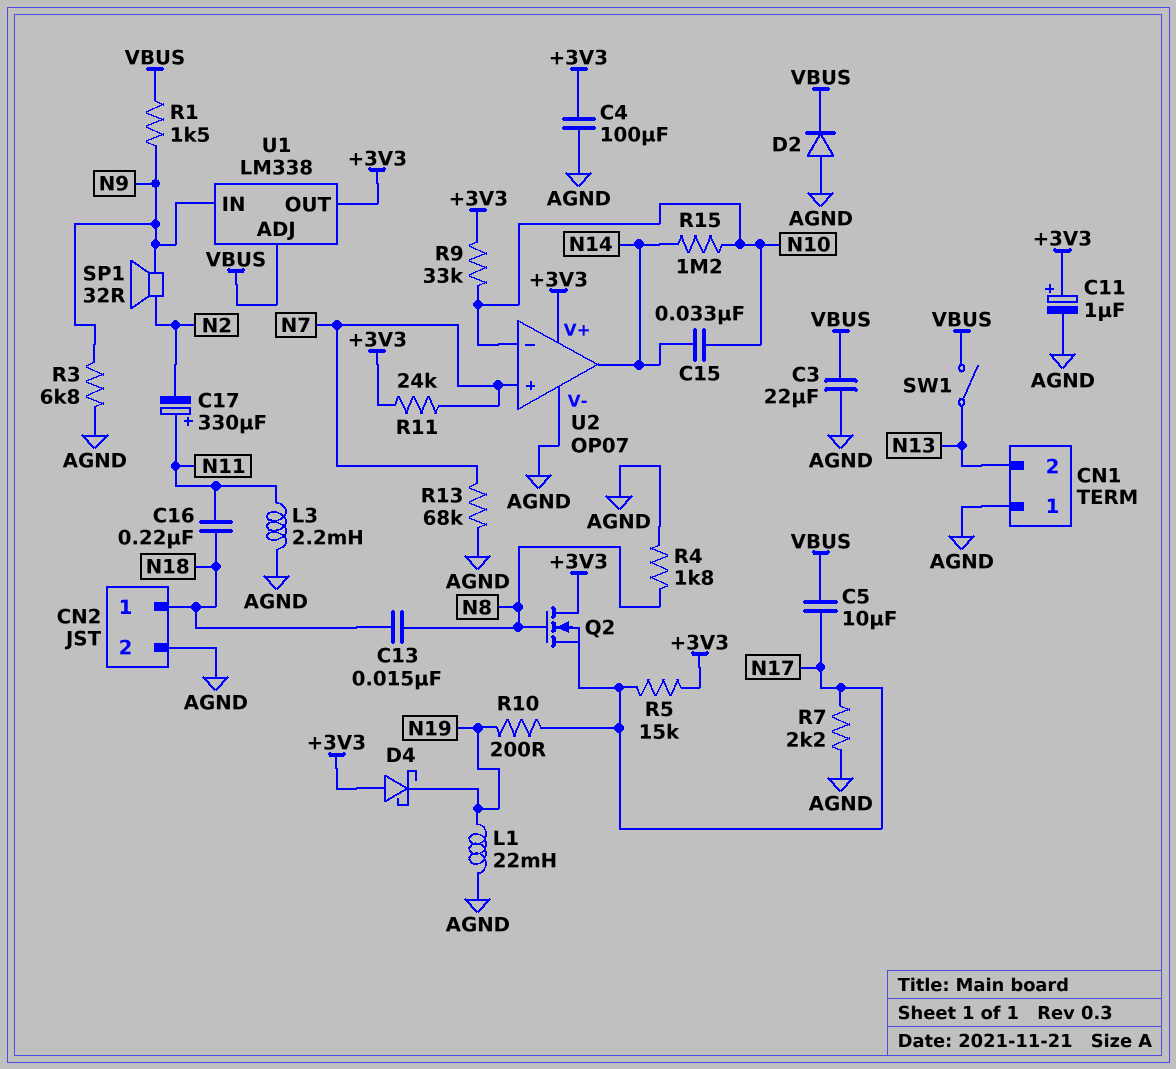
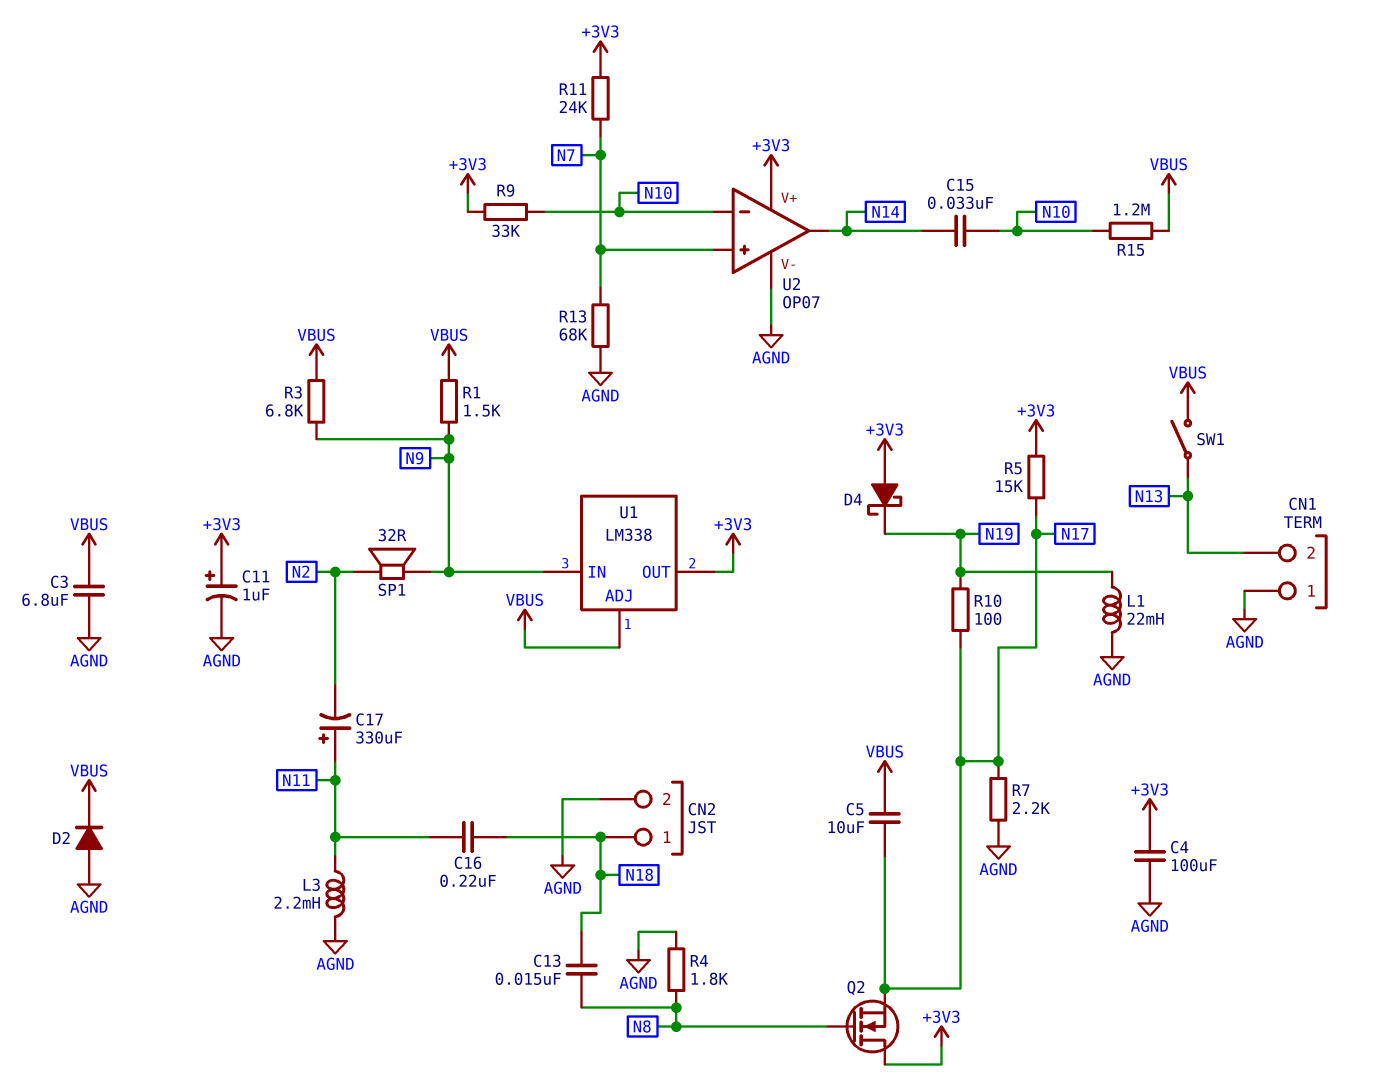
C3: 22uF (AGND, VBUS) -> 6.8uF (AGND, VBUS)
R3: 6.8k (AGND, N9) -> 6.8k (N9, VBUS)
R10: 200 (N17, N19) -> 100 (N17, N19)
R15: 1.2M (N10, N14) -> 1.2M (N10, VBUS)

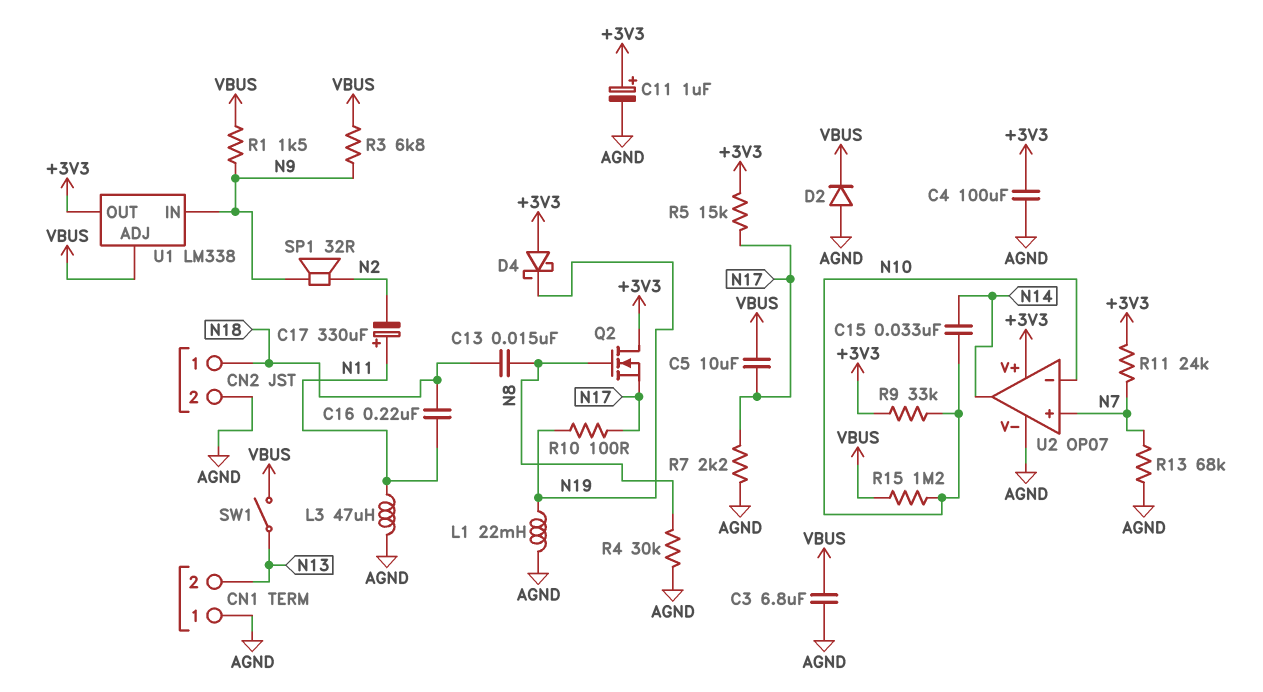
L3: 2.2mH (AGND, N11) -> 47uH (AGND, N11)
R4: 1.8k (AGND, N8) -> 30k (AGND, N8)

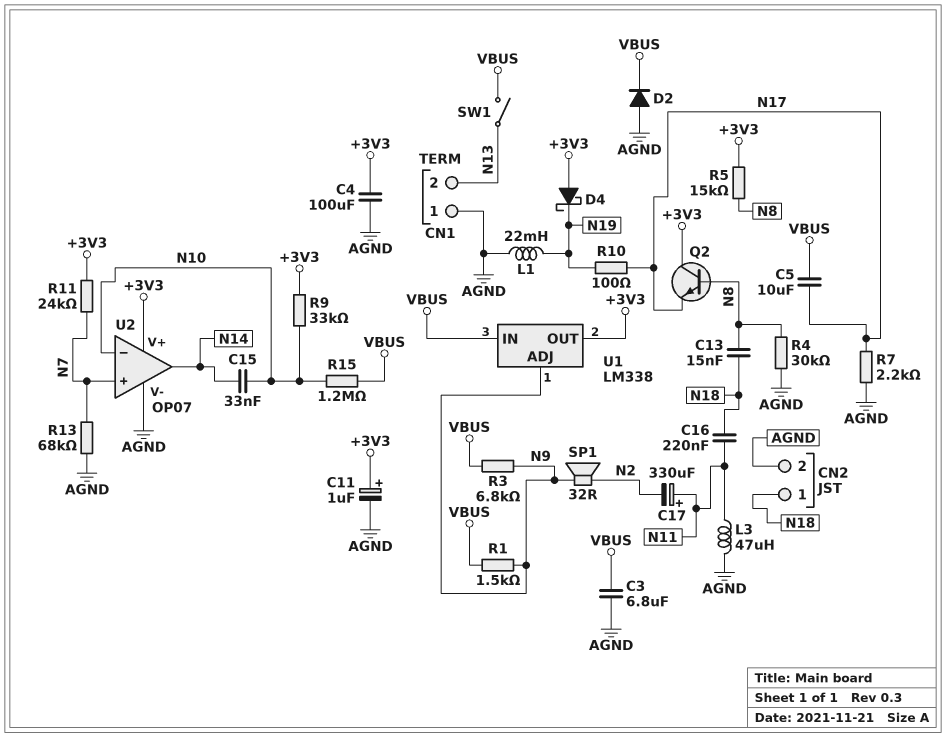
Q2: NMOS (G N8, D +3V3, S N17) -> NPN (B N8, C +3V3, E N17)
R5: 15k (+3V3, N17) -> 15k (+3V3, N8)
U1 pin ADJ: VBUS -> N9
U1 pin IN: N9 -> VBUS

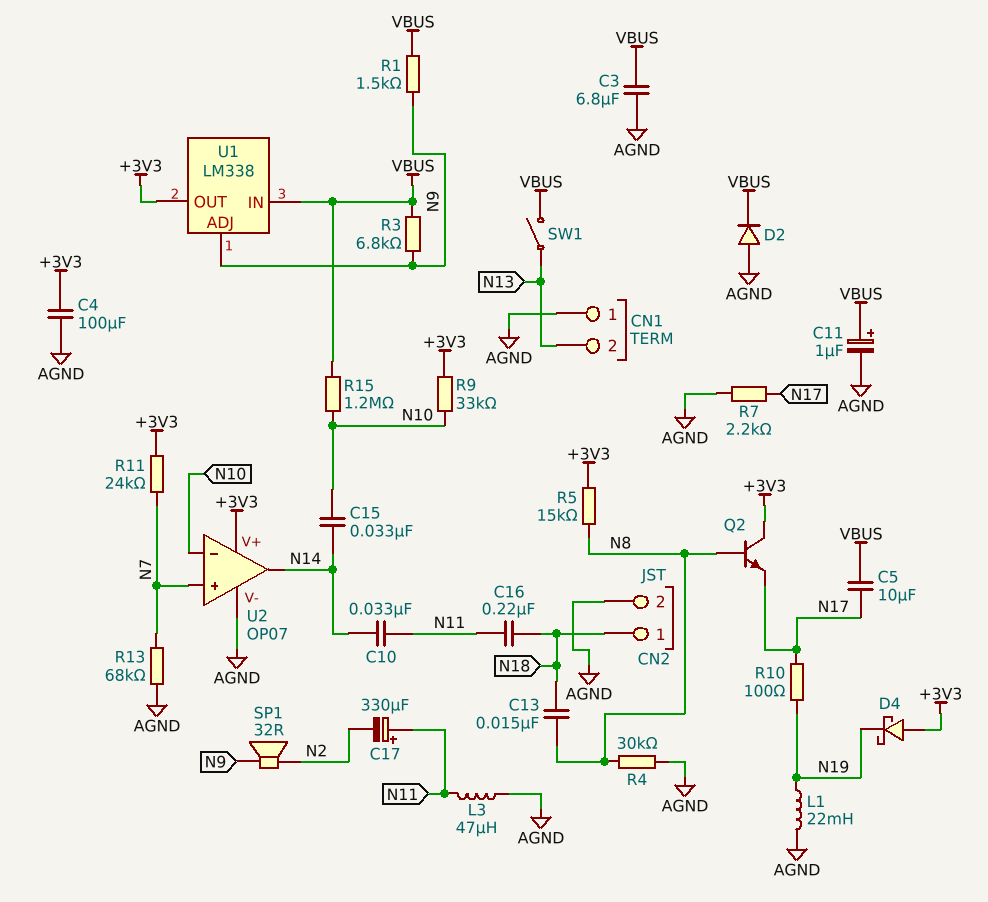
C10: none -> 33nF (N11, N14)
C11: 1uF (plus +3V3, minus AGND) -> 1uF (plus VBUS, minus AGND)

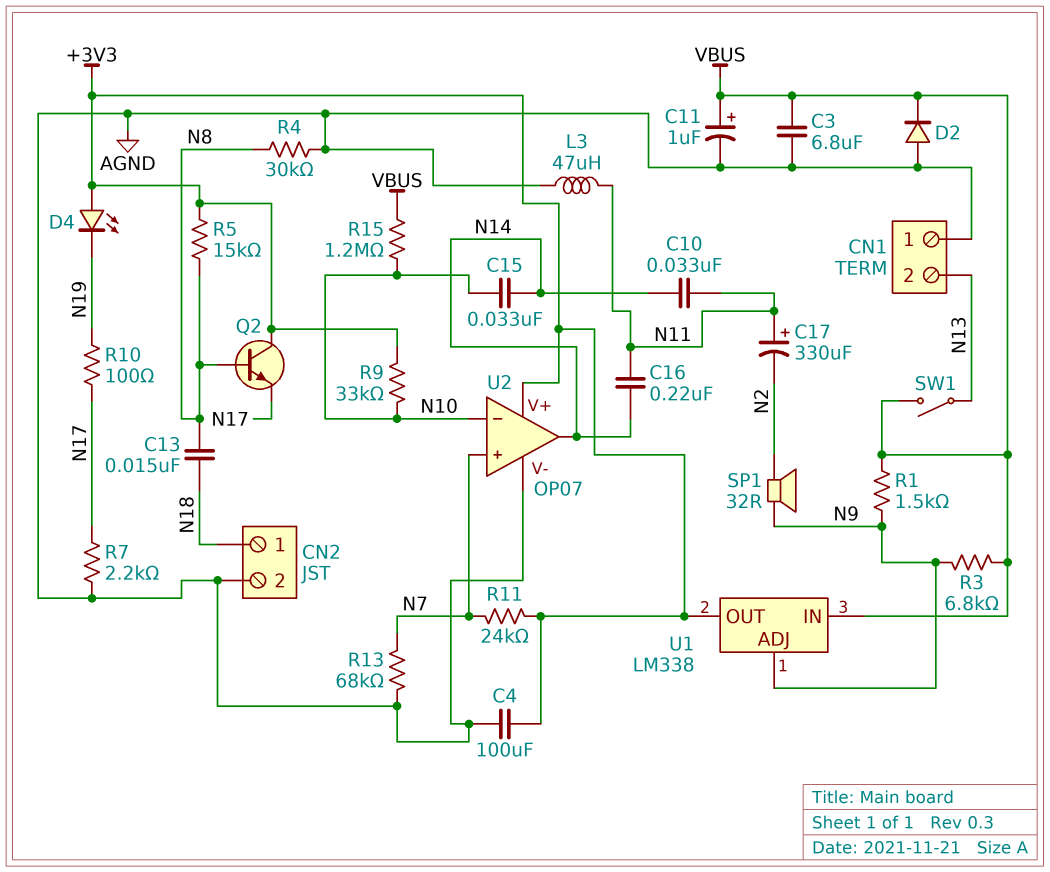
C5: 10uF (N17, VBUS) -> none
C16: 220nF (N11, N18) -> 220nF (N11, N14)
D4: schottky (A +3V3, K N19) -> LED (A +3V3, K N19)
L1: 22mH (AGND, N19) -> none

